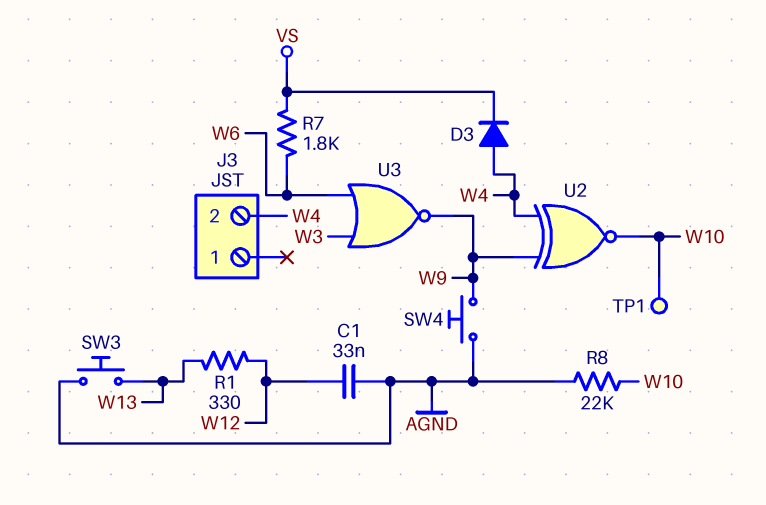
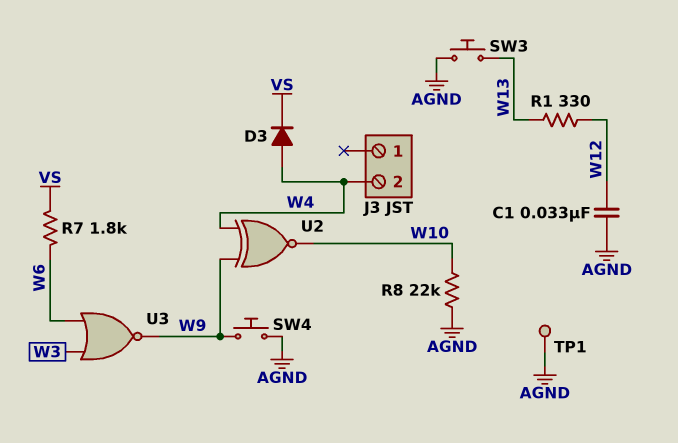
TP1: test point (W10) -> test point (AGND)

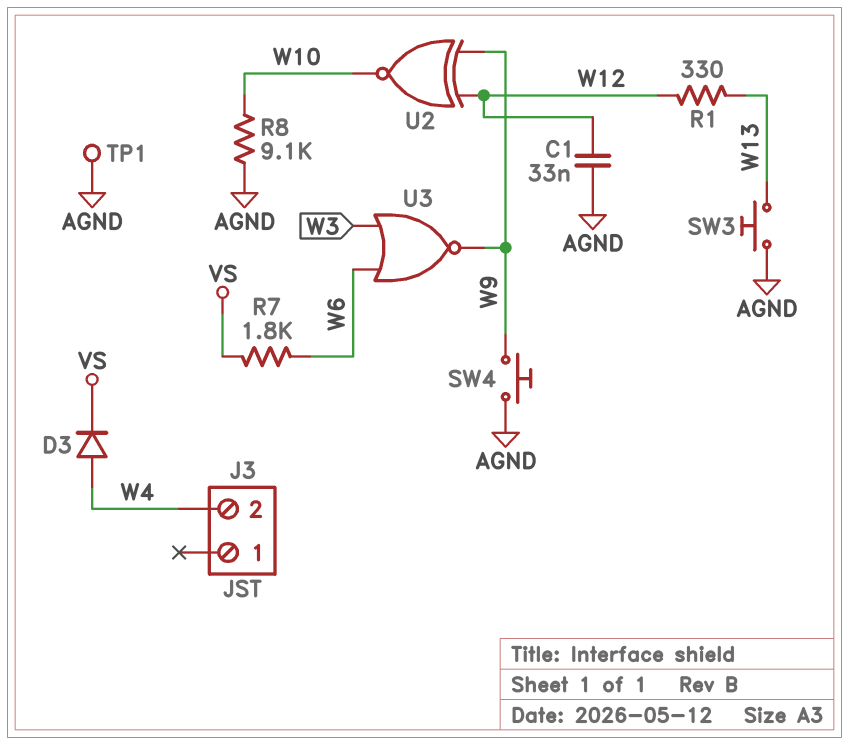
R8: 22k (AGND, W10) -> 9.1k (AGND, W10)
U2: XNOR (in W4, in W9, out W10) -> XNOR (in W9, in W12, out W10)

